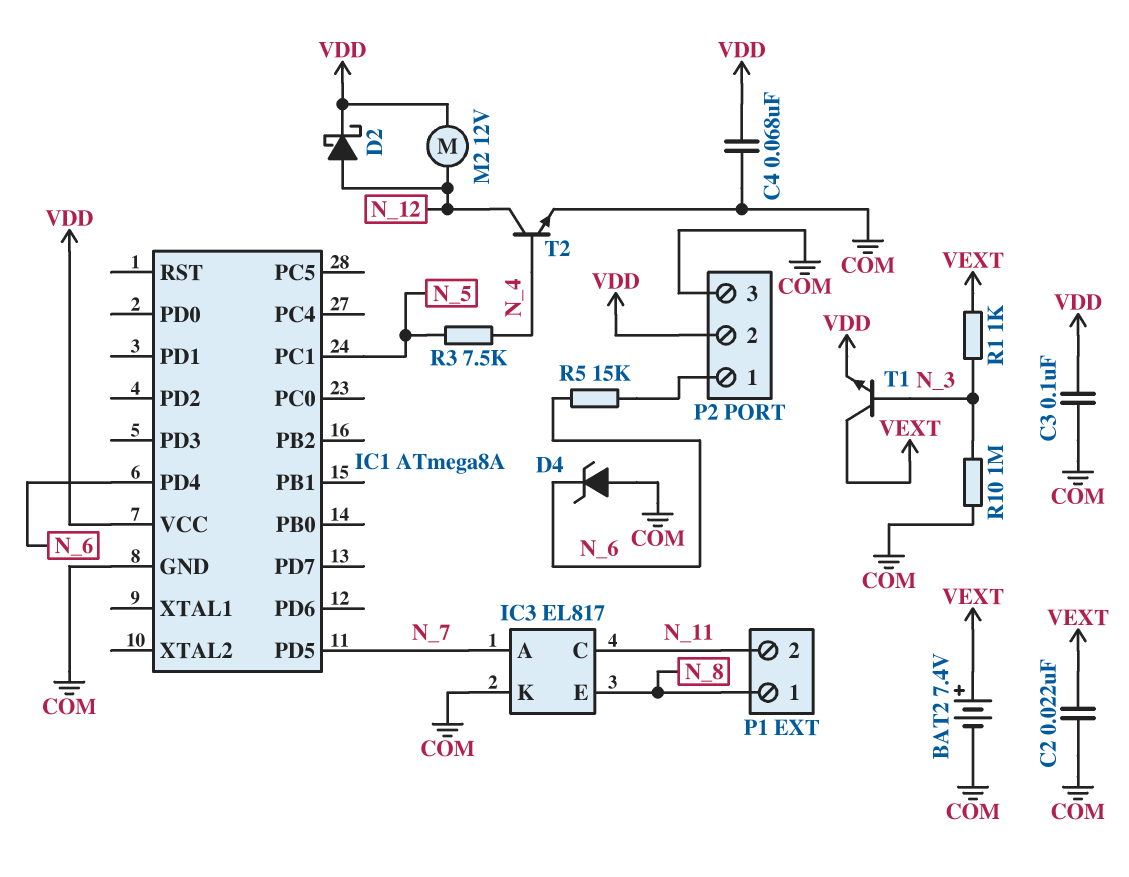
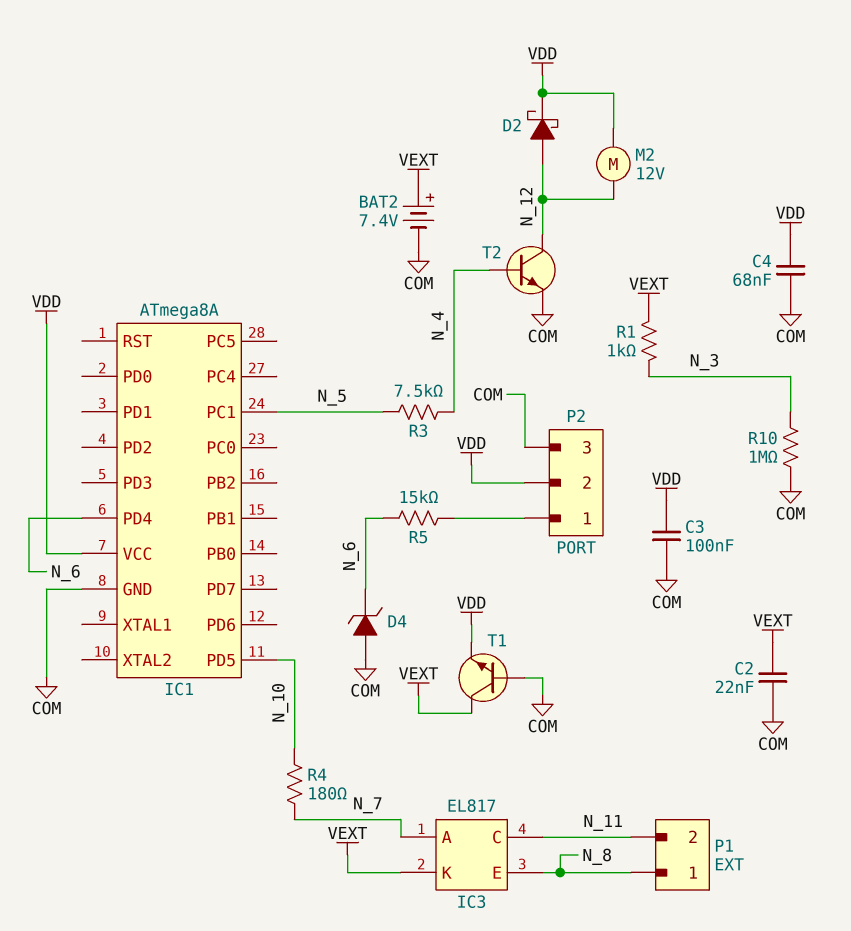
IC1 pin PD5: N_7 -> N_10
IC3 pin K: COM -> VEXT
R4: none -> 180 (N_7, N_10)
T1: NPN (B N_3, C VEXT, E VDD) -> NPN (B COM, C VEXT, E VDD)

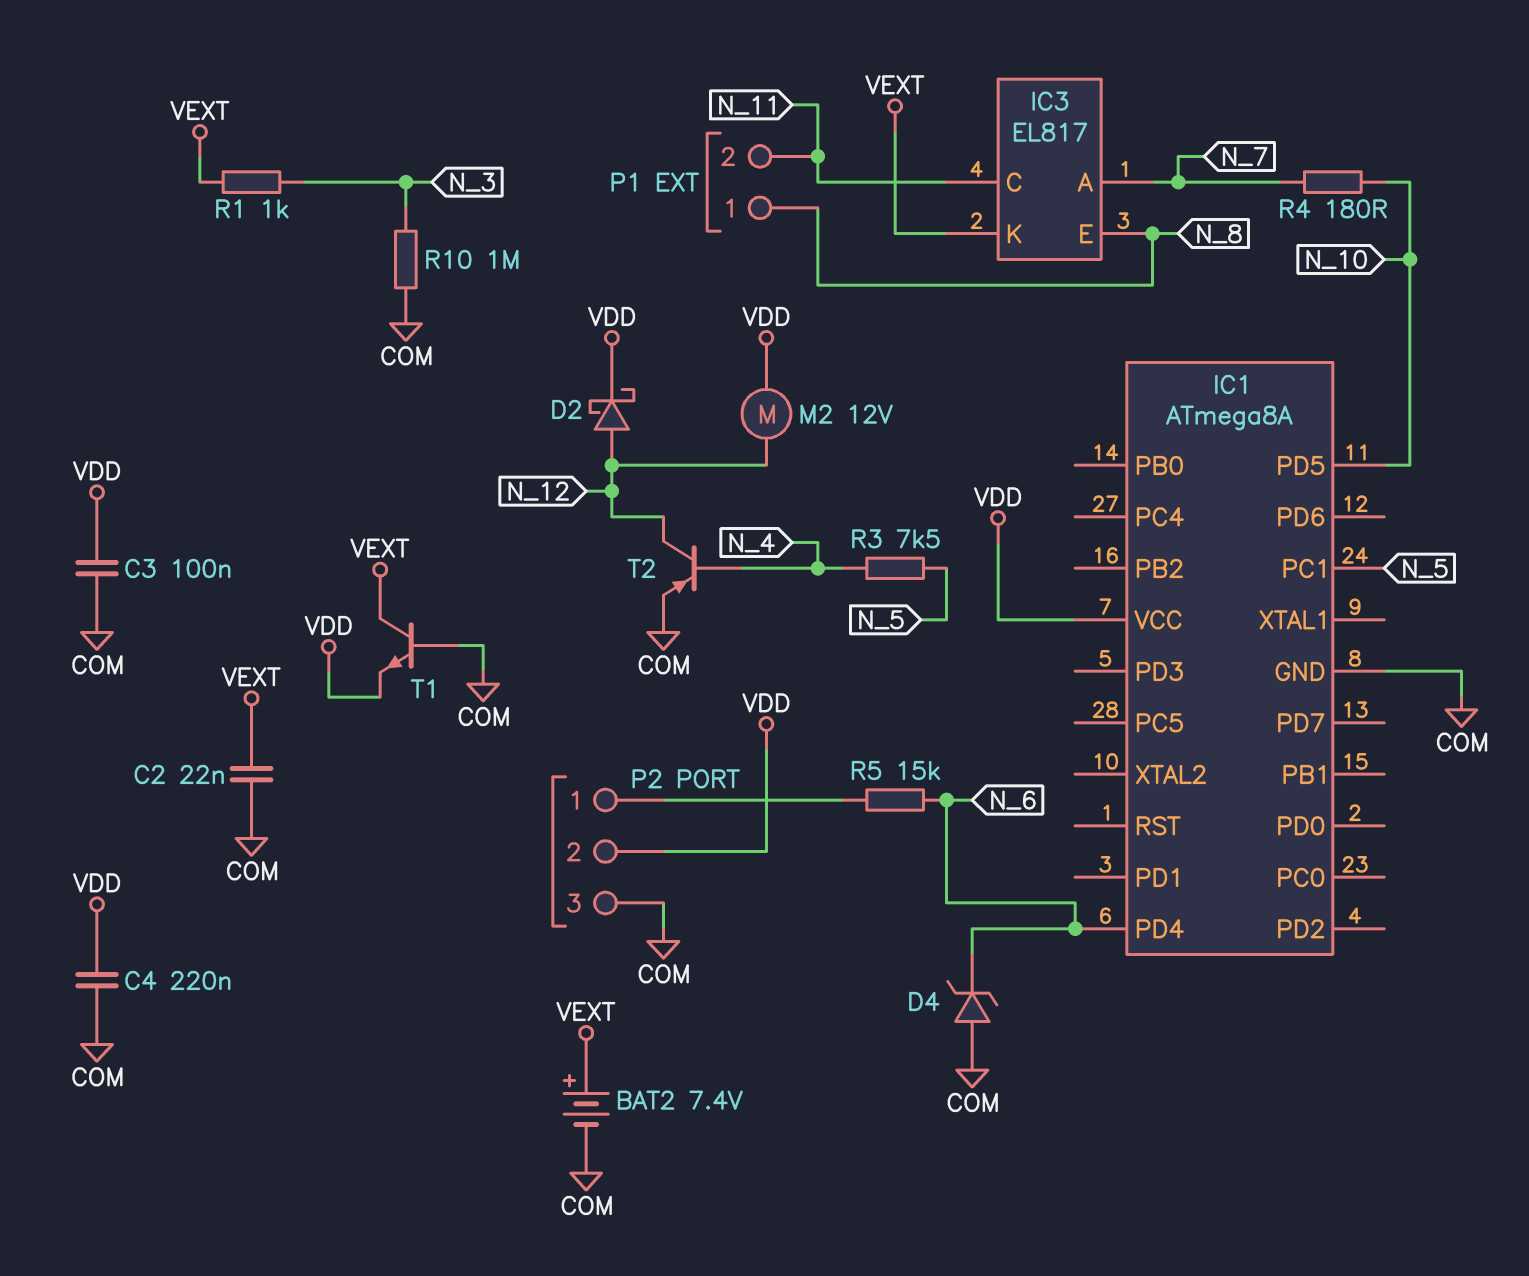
C4: 68nF (COM, VDD) -> 220nF (COM, VDD)
T2: NPN (B N_4, C N_12, E COM) -> PNP (B N_4, C N_12, E COM)

